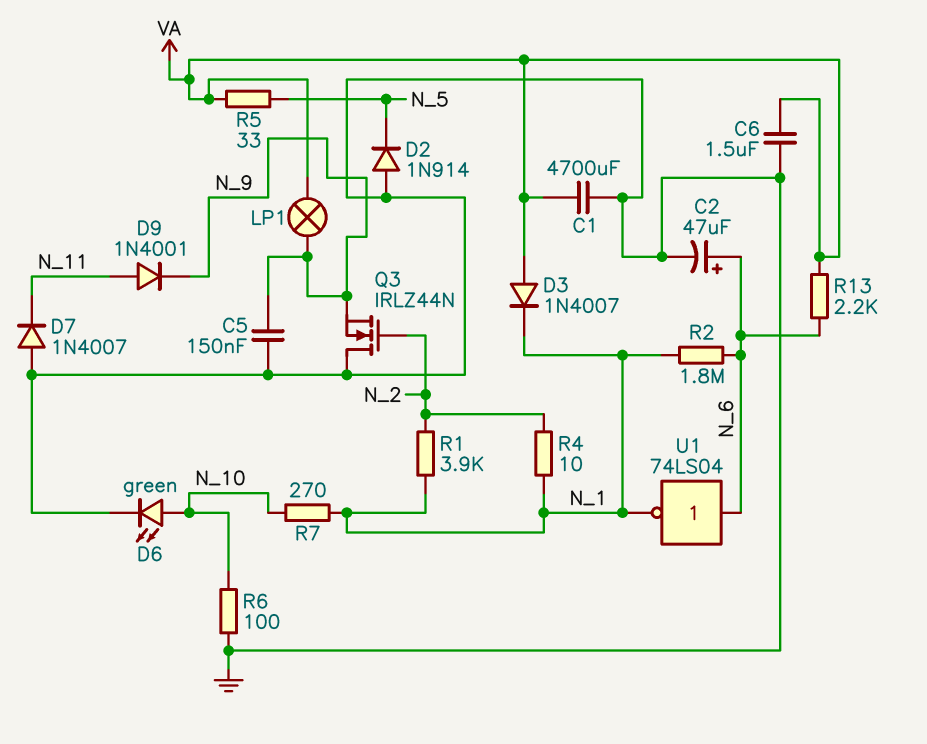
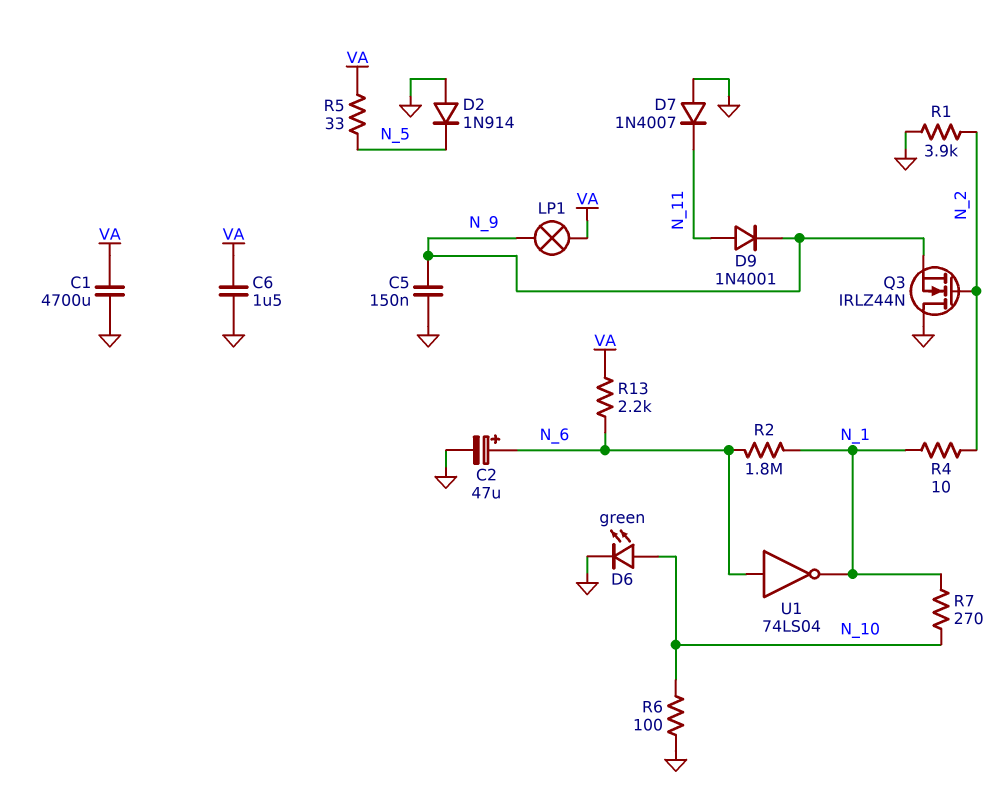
D3: diode 1N4007 (A VA, K N_1) -> none
R1: 3.9k (N_1, N_2) -> 3.9k (GND, N_2)

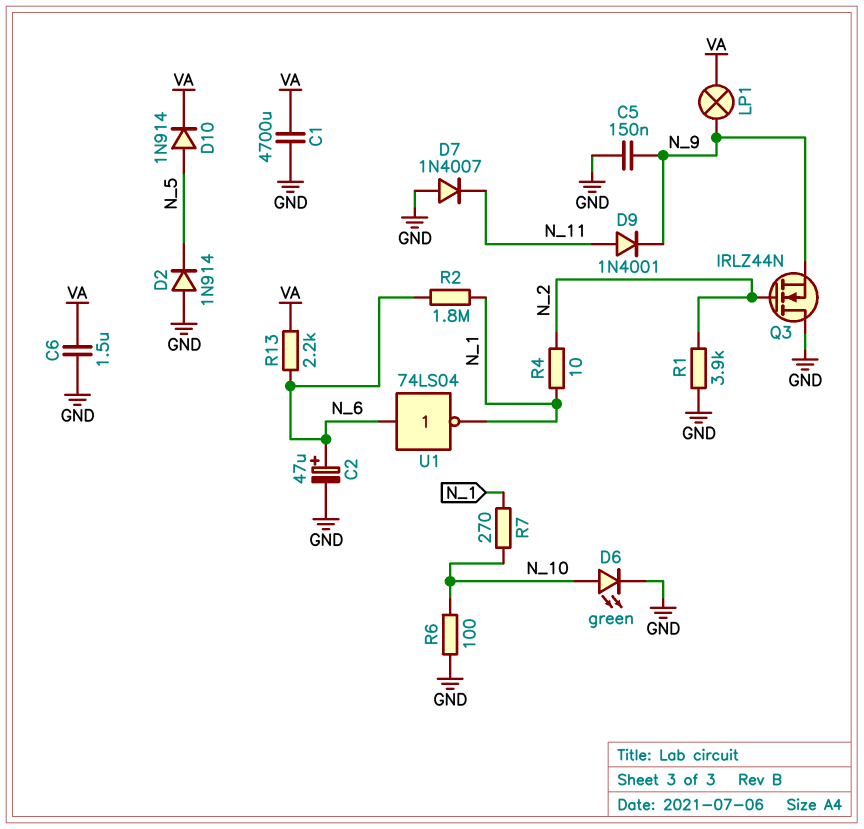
D10: none -> diode 1N914 (A N_5, K VA)
R5: 33 (N_5, VA) -> none

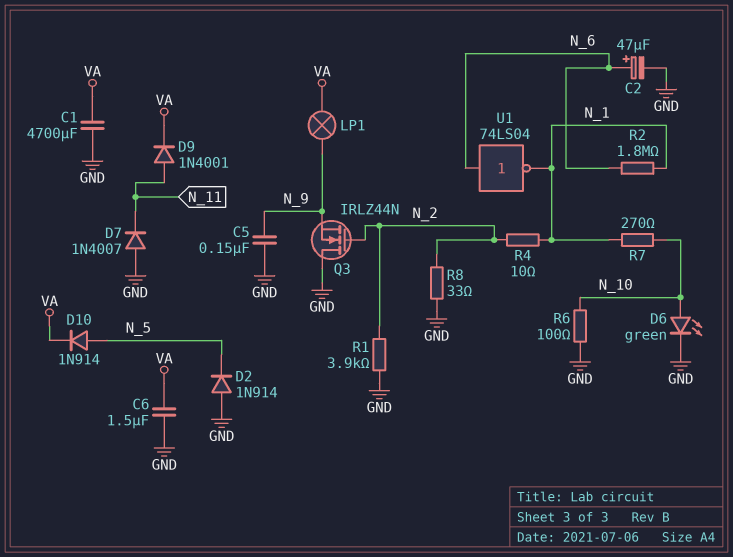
D9: diode 1N4001 (A N_11, K N_9) -> diode 1N4001 (A N_11, K VA)
R8: none -> 33 (GND, N_2)
R13: 2.2k (N_6, VA) -> none

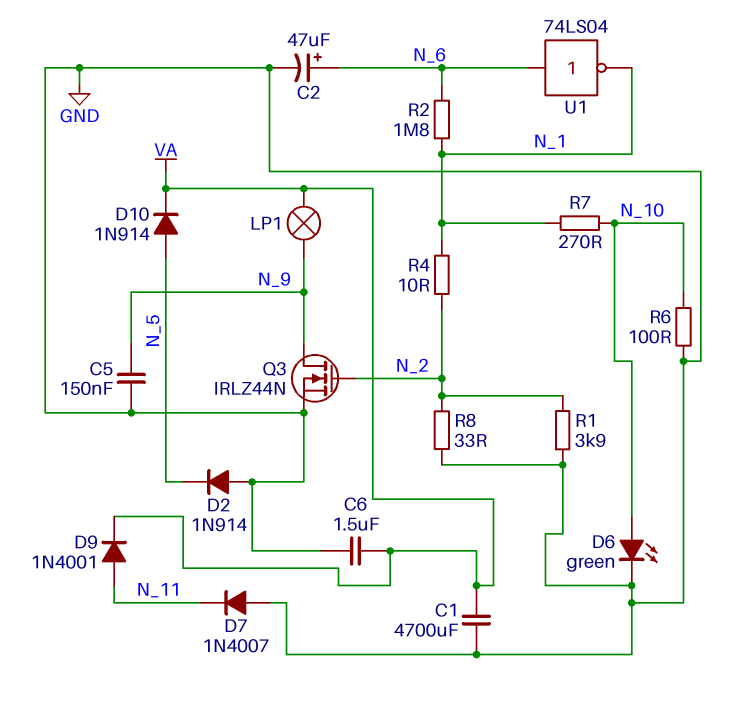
Q3: NMOS IRLZ44N (G N_2, D GND, S N_9) -> NMOS IRLZ44N (G N_2, D N_9, S GND)

